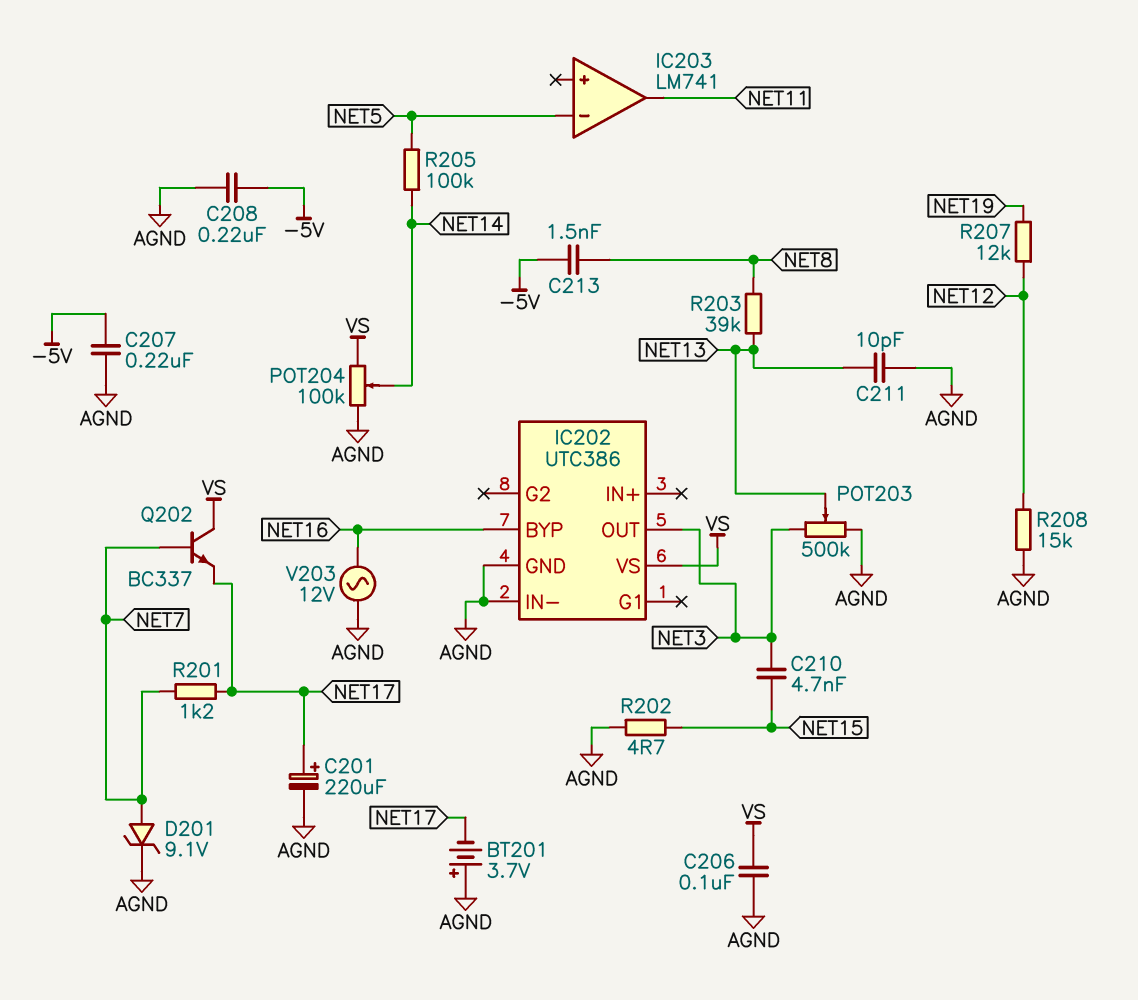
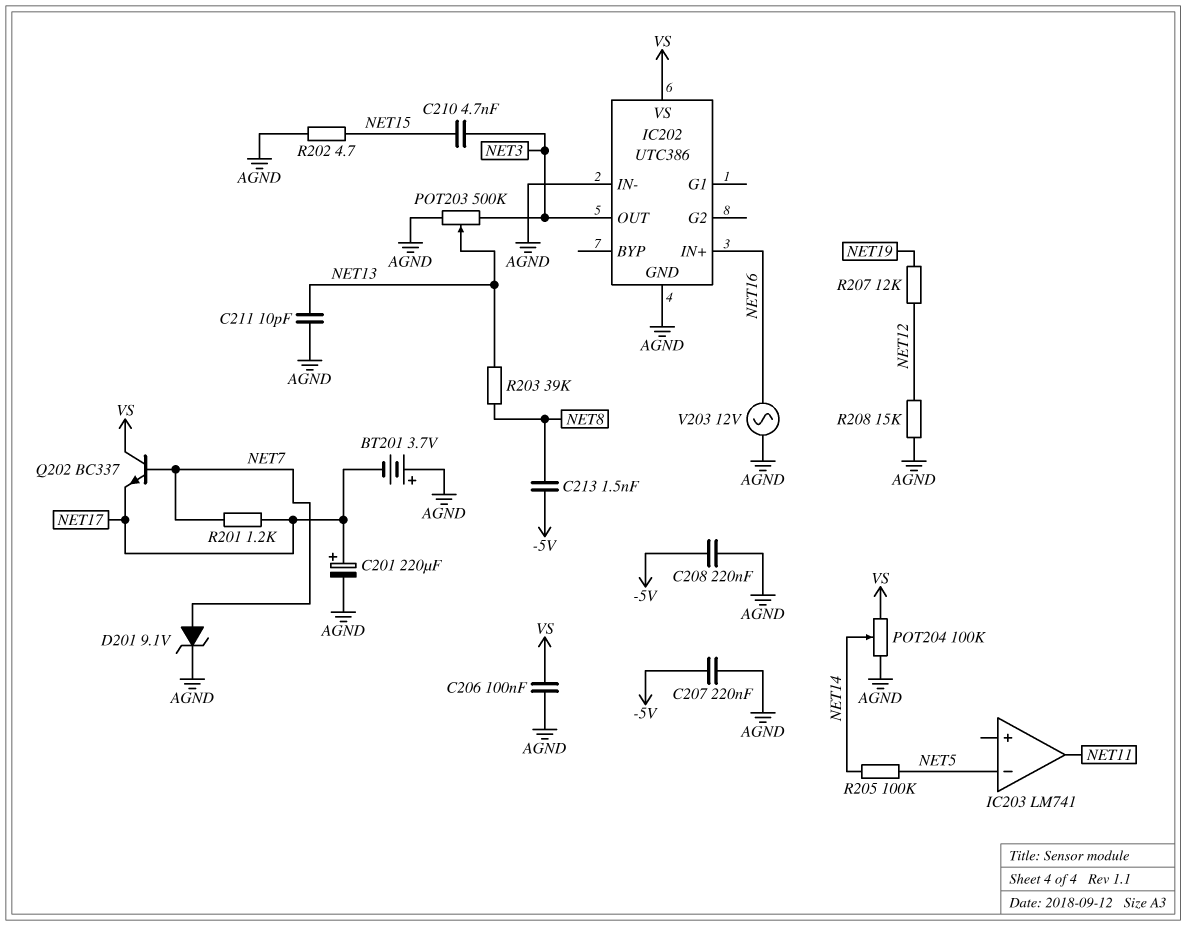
IC202 pin BYP: NET16 -> none
IC202 pin IN+: none -> NET16

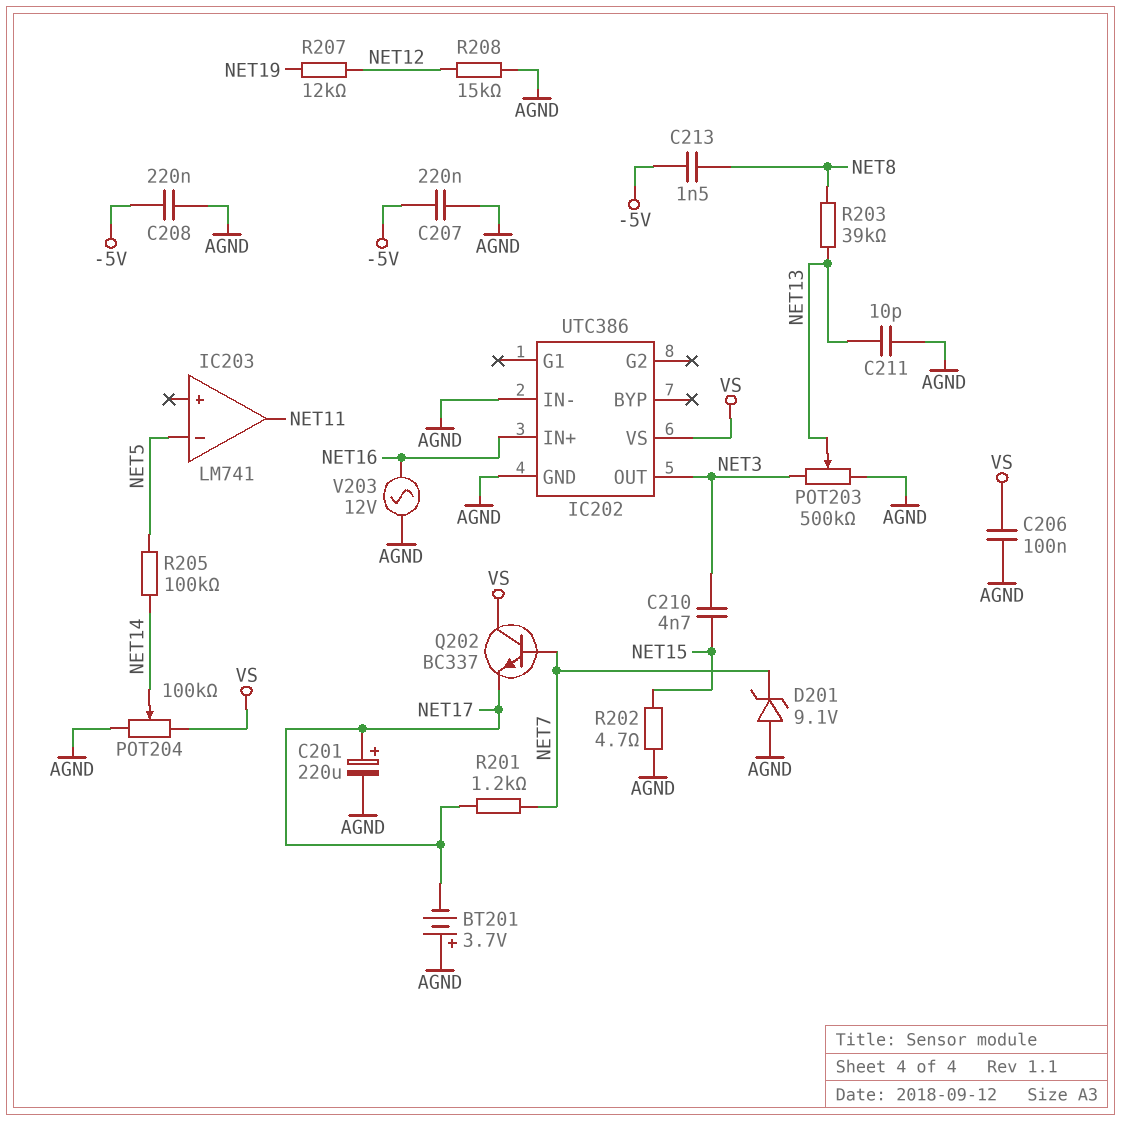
D201: zener 9.1V (A NET7, K AGND) -> zener 9.1V (A AGND, K NET7)

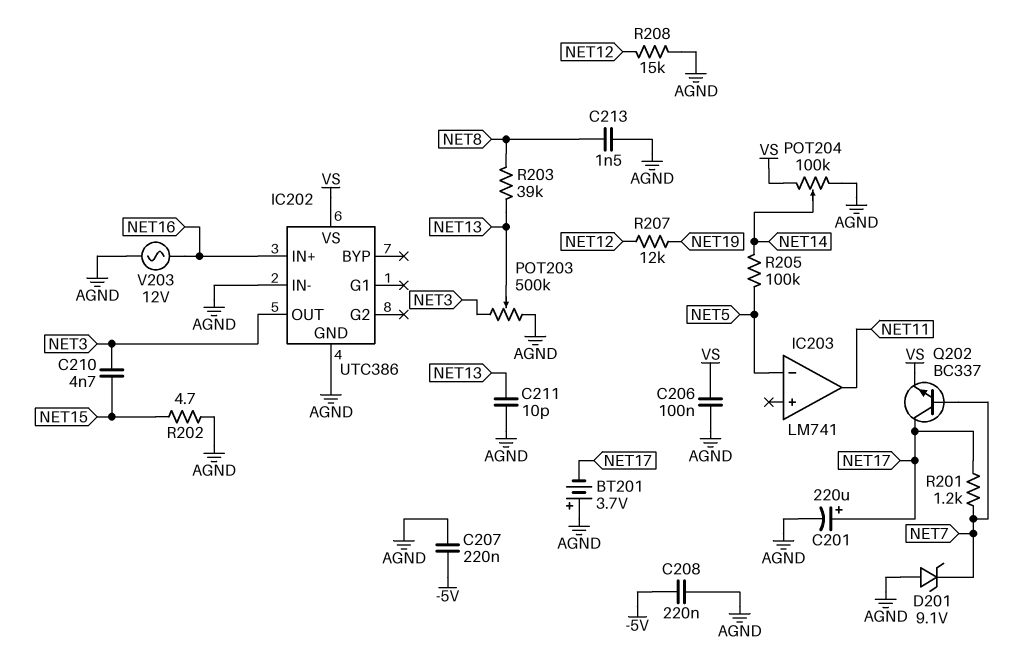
C213: 1.5nF (-5V, NET8) -> 1.5nF (AGND, NET8)
Q202: NPN BC337 (B NET7, C VS, E NET17) -> NPN BC337 (B NET7, C NET17, E VS)

